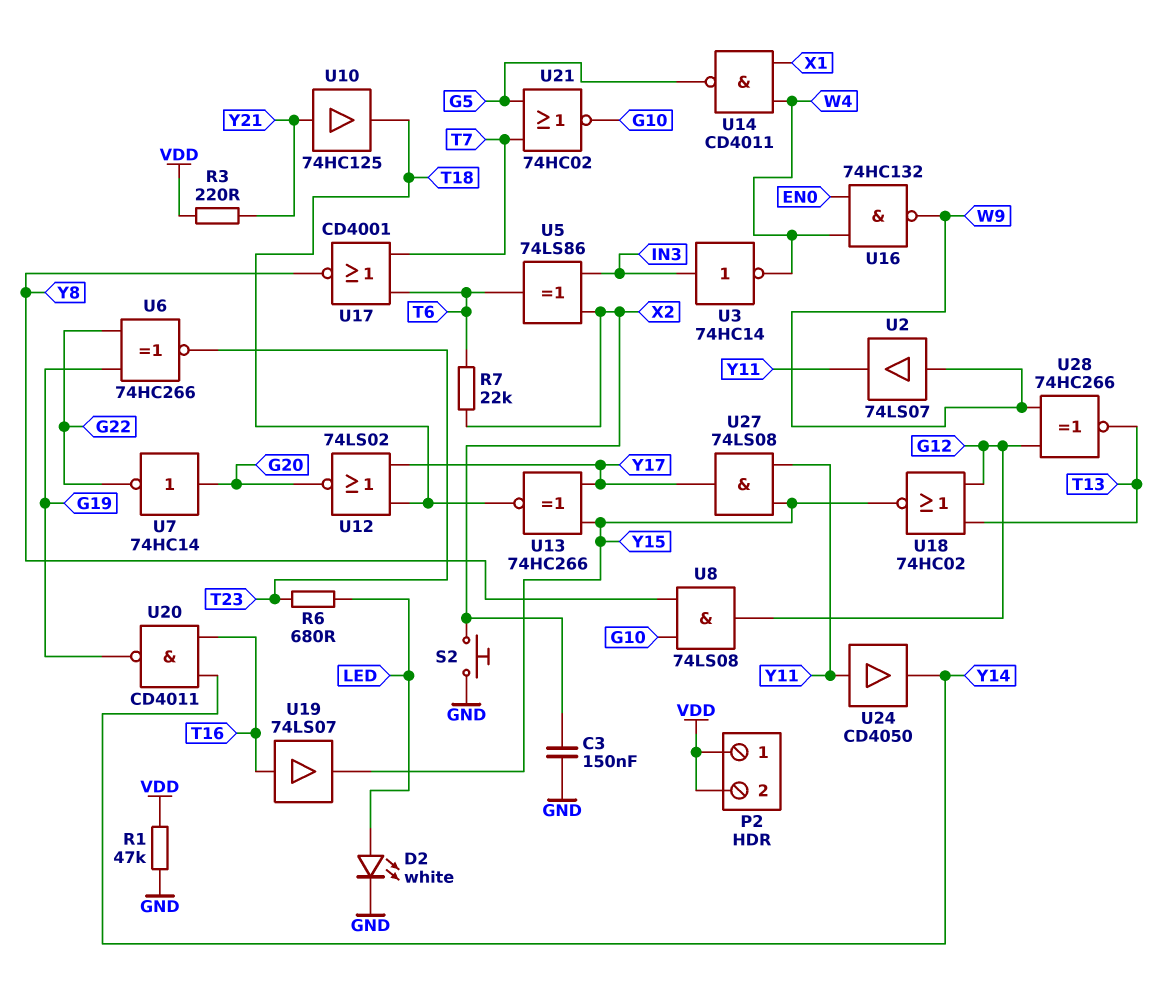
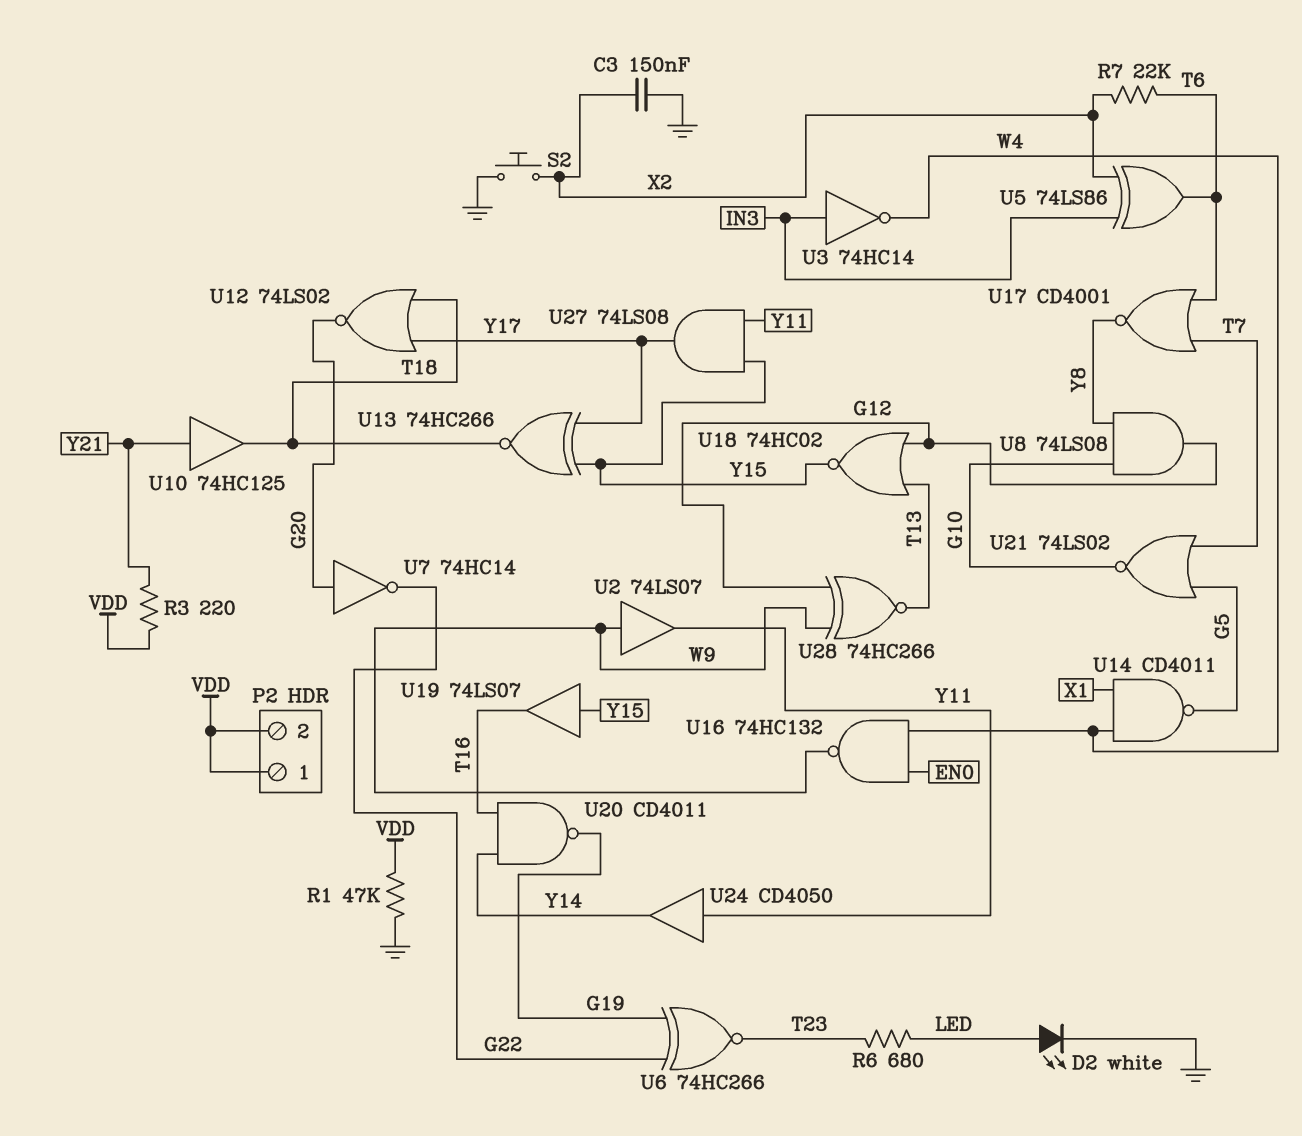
U19: buffer 74LS07 (in T16, out Y15) -> buffer 74LS07 (in Y15, out T16)
U21: NOR 74HC02 (in G5, in T7, out G10) -> NOR 74LS02 (in G5, in T7, out G10)

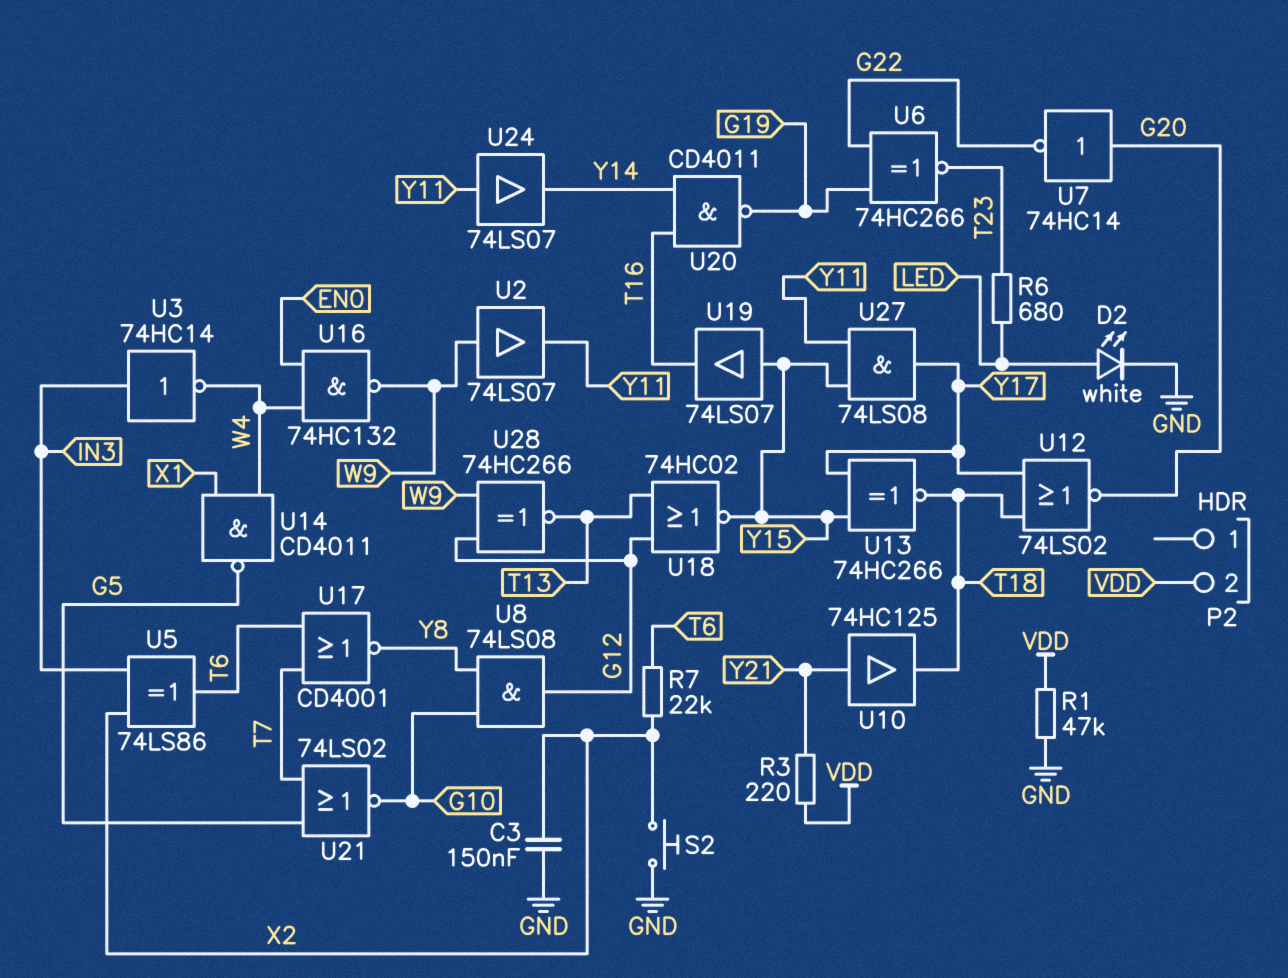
P2 pin 1: VDD -> none
U24: buffer CD4050 (in Y11, out Y14) -> buffer 74LS07 (in Y11, out Y14)

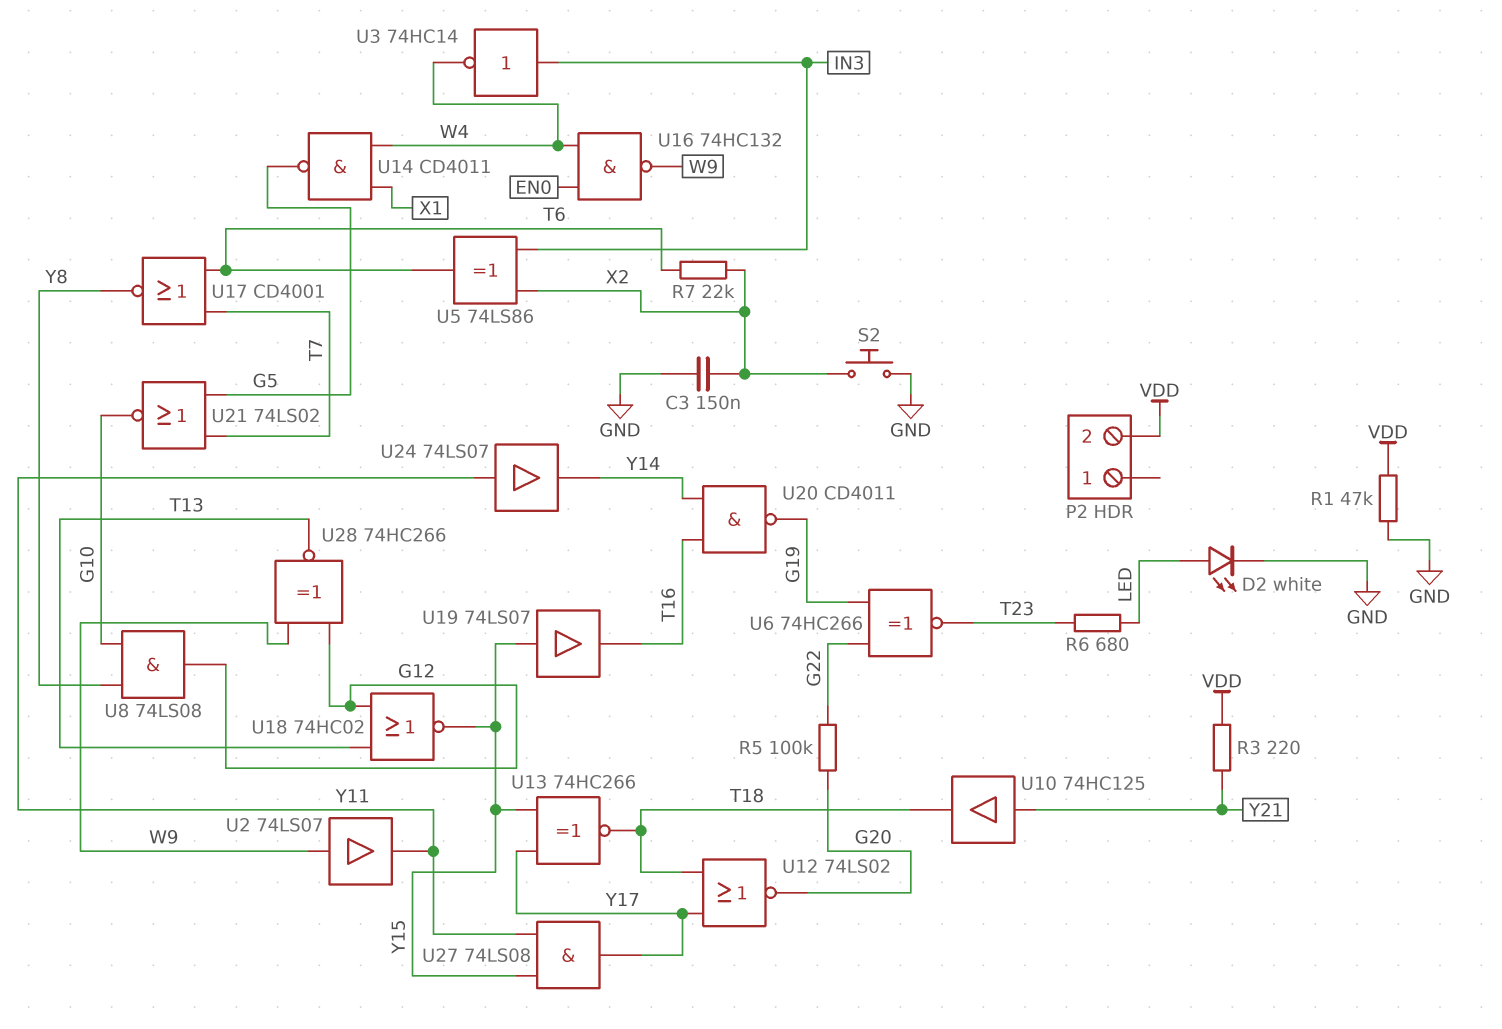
R5: none -> 100k (G20, G22)
U7: NOT 74HC14 (in G20, out G22) -> none

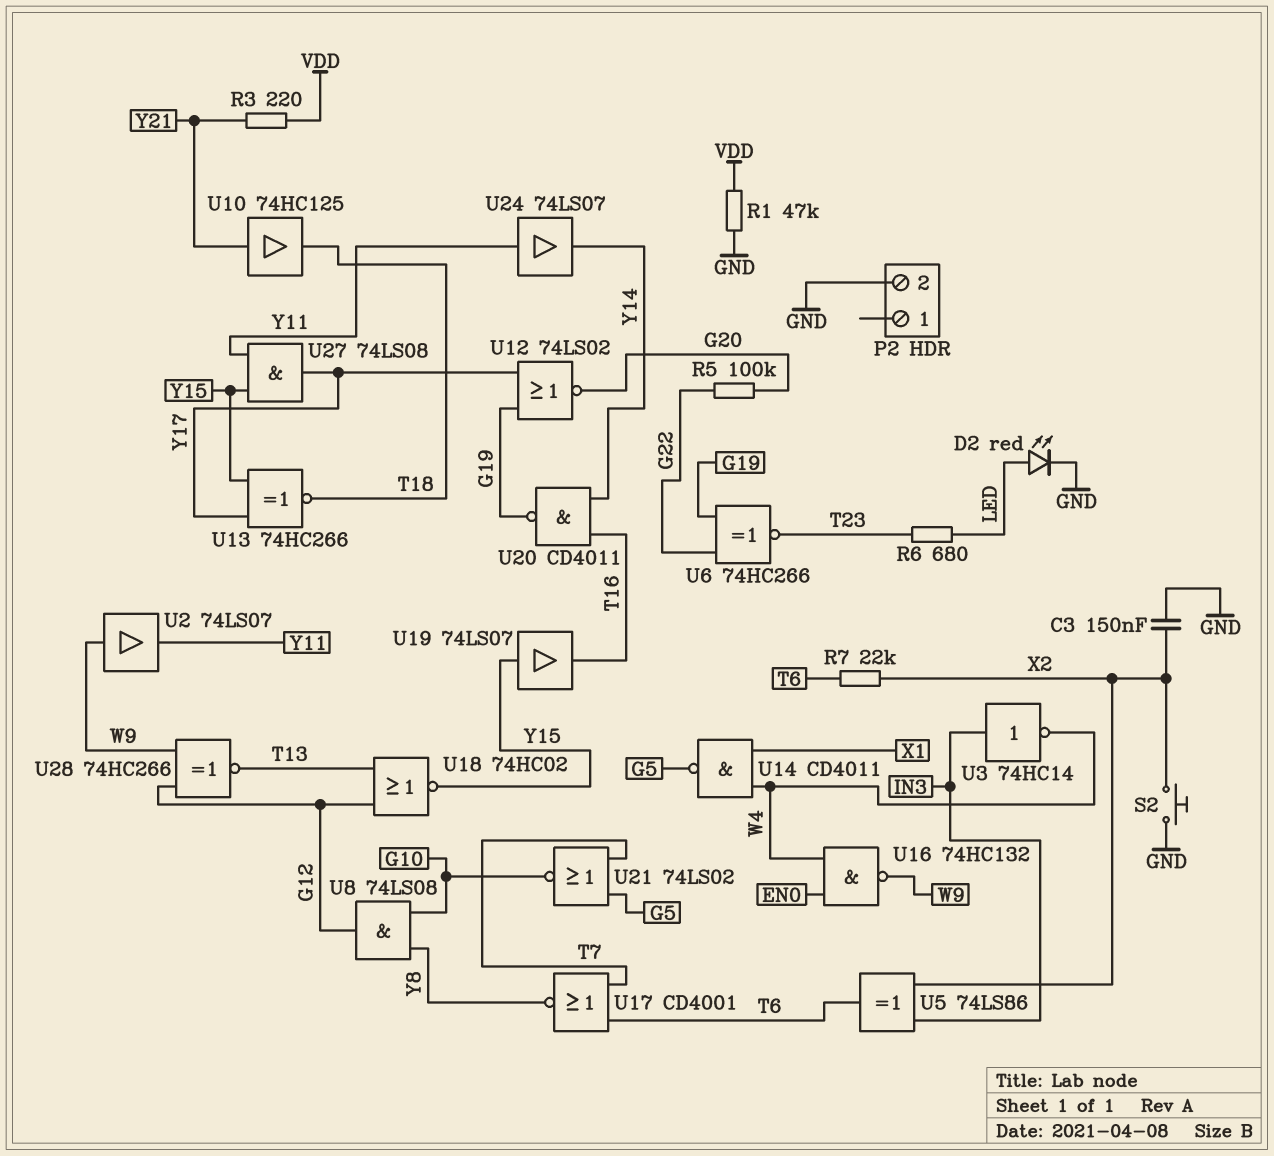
D2: LED white (A LED, K GND) -> LED red (A LED, K GND)
P2 pin 2: VDD -> GND
U12: NOR 74LS02 (in T18, in Y17, out G20) -> NOR 74LS02 (in G19, in Y17, out G20)

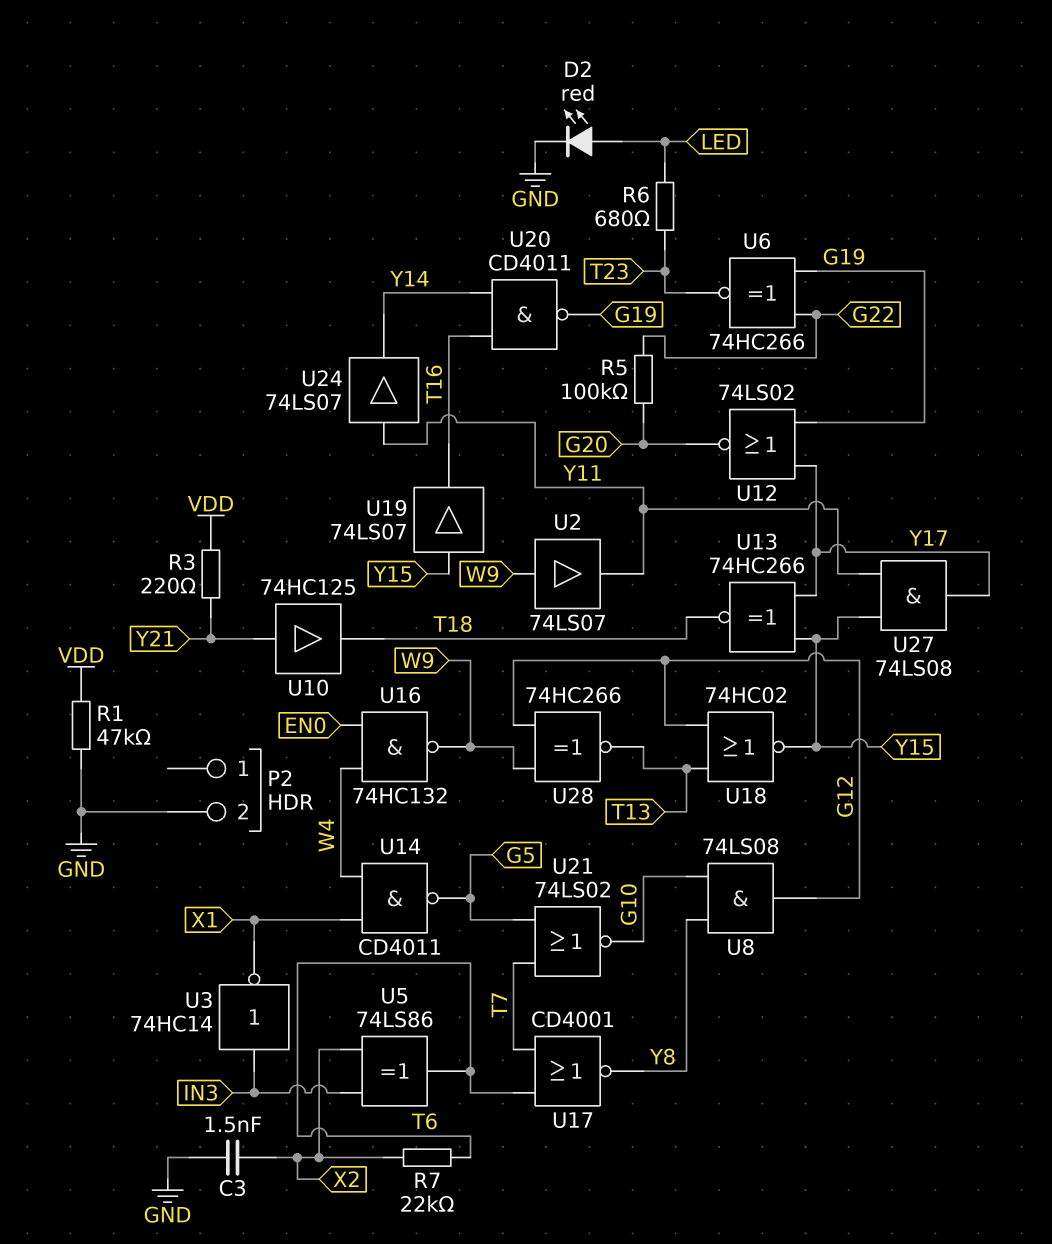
C3: 150nF (GND, X2) -> 1.5nF (GND, X2)
S2: button (GND, X2) -> none
U3: NOT 74HC14 (in IN3, out W4) -> NOT 74HC14 (in IN3, out X1)

